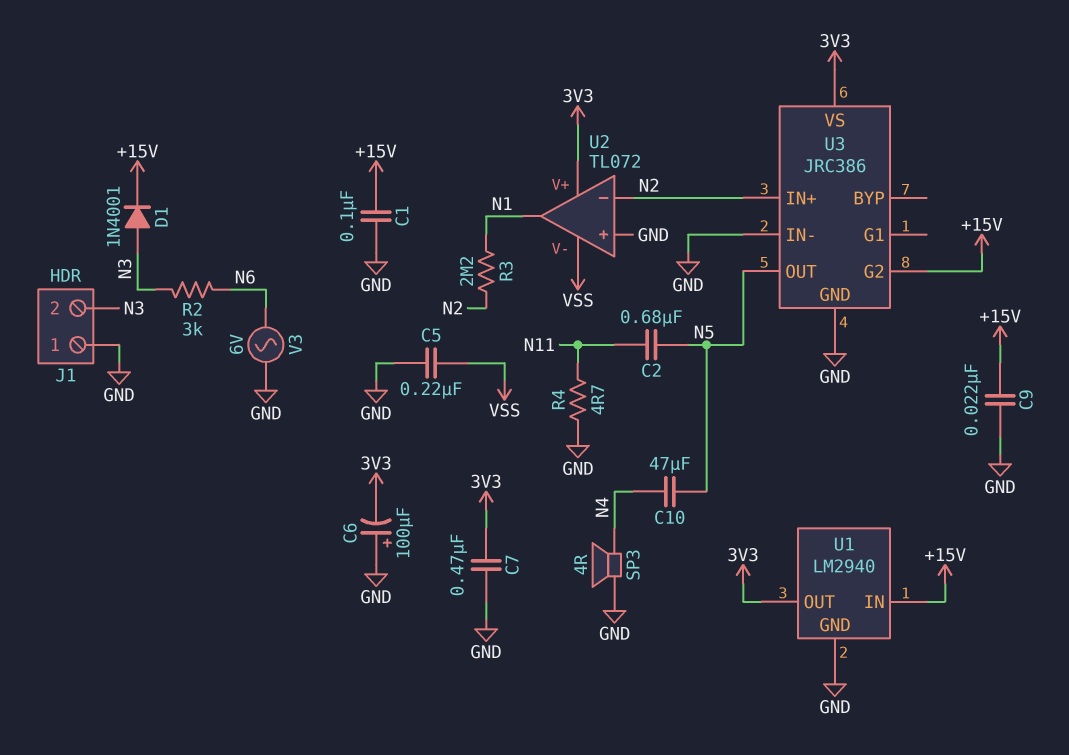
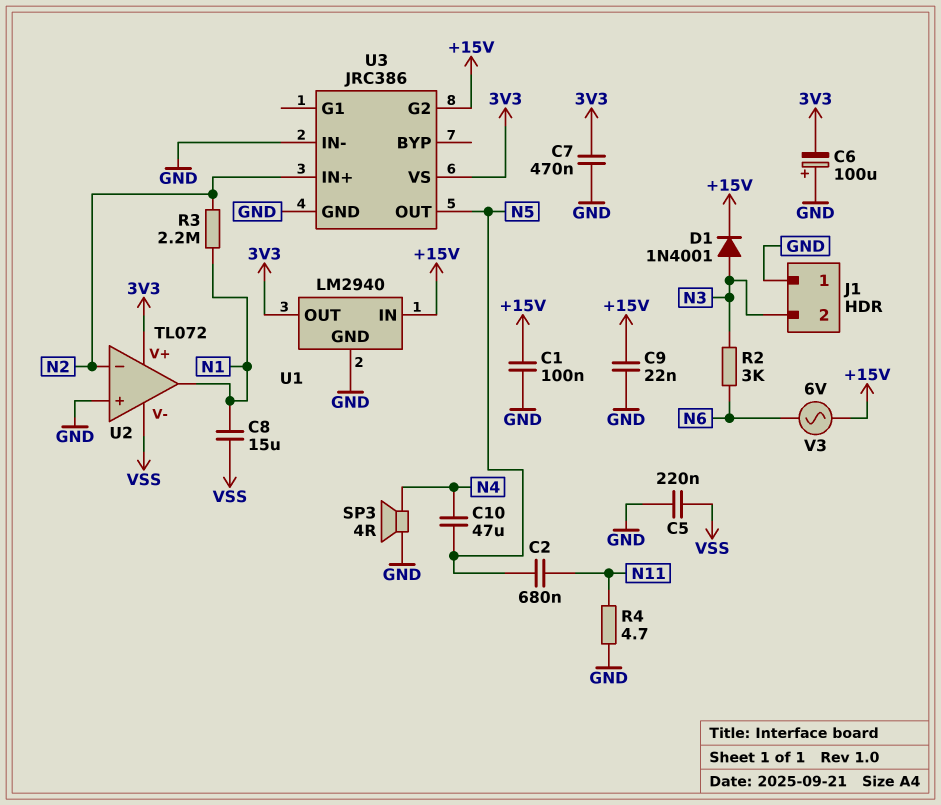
C8: none -> 15uF (N1, VSS)
V3: AC 6V (GND, N6) -> AC 6V (+15V, N6)

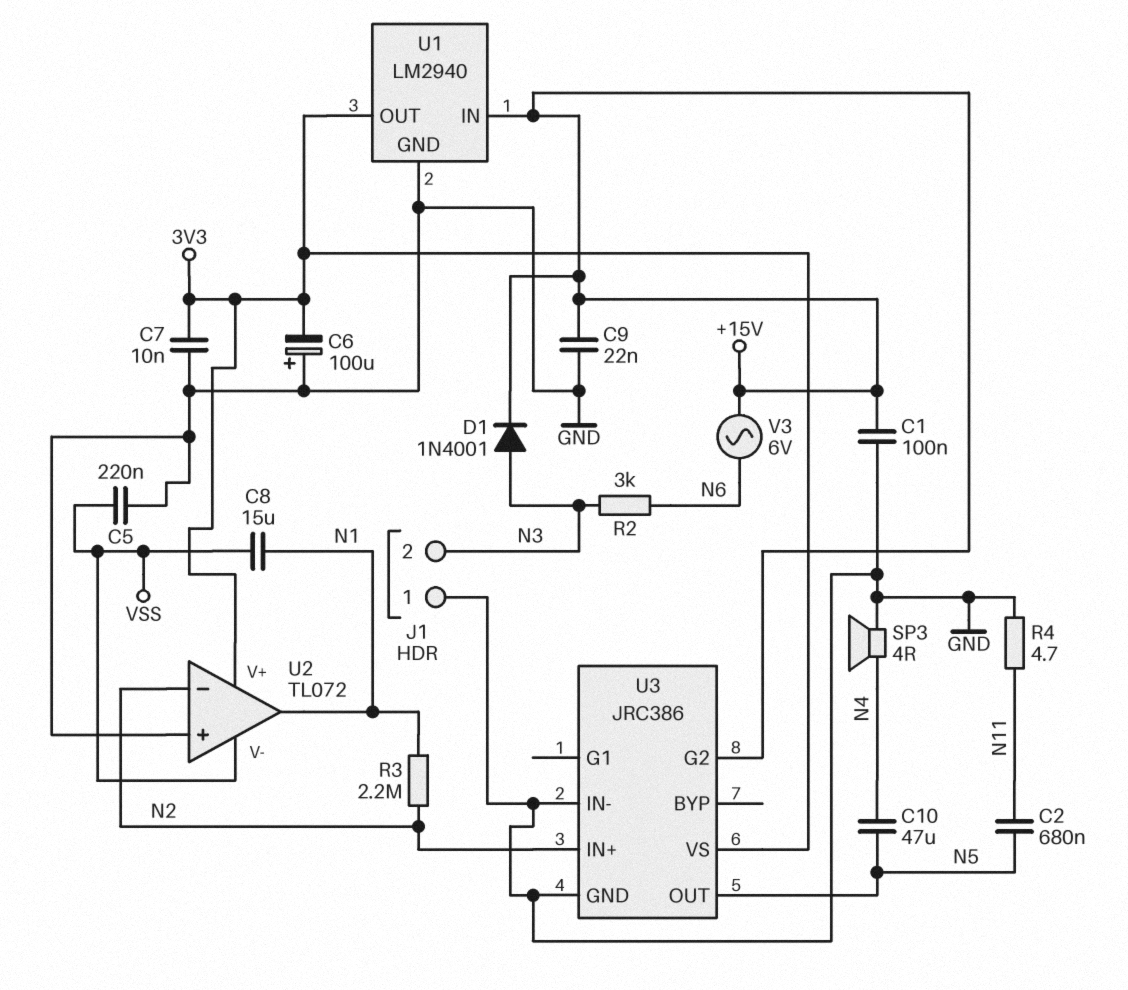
C7: 470nF (3V3, GND) -> 10nF (3V3, GND)

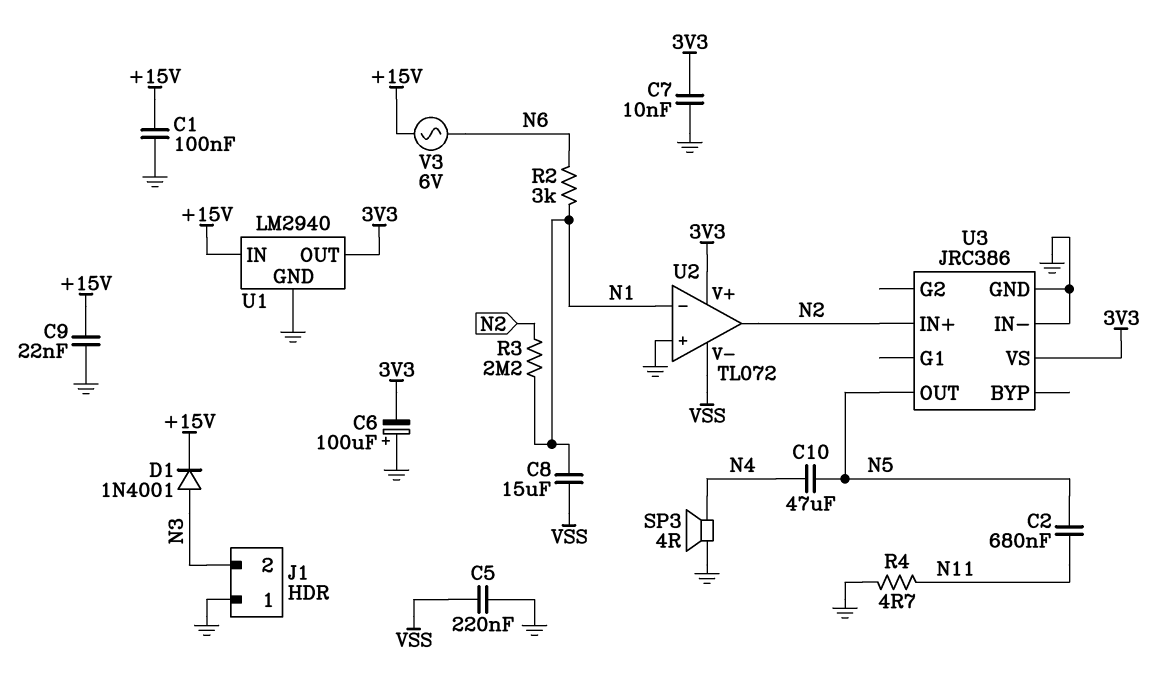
R2: 3k (N3, N6) -> 3k (N1, N6)
U2 pin in-: N2 -> N1
U2 pin out: N1 -> N2
U3 pin G2: +15V -> none

